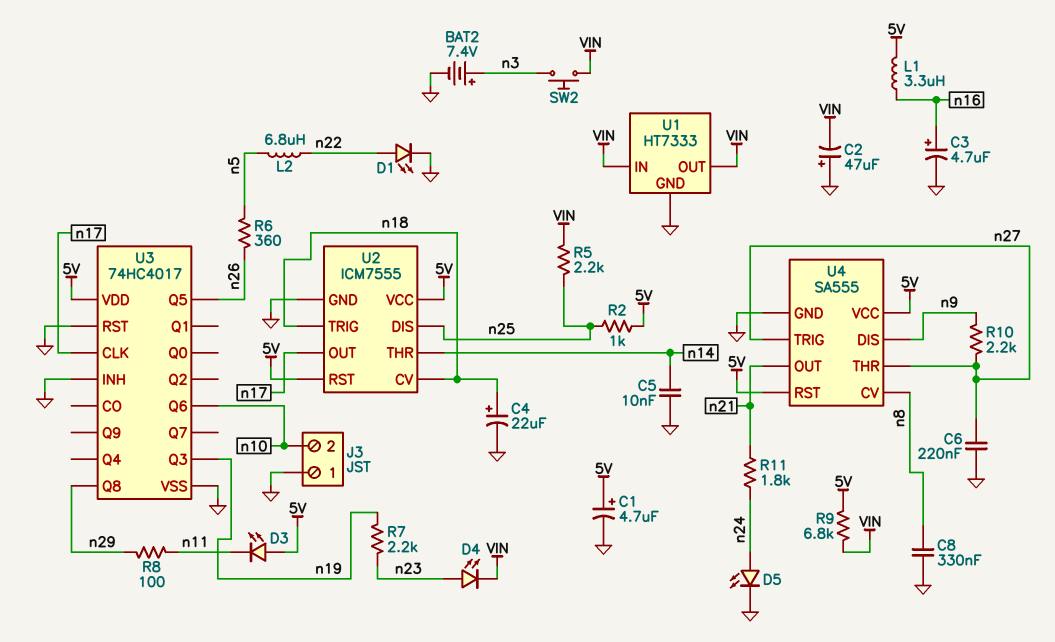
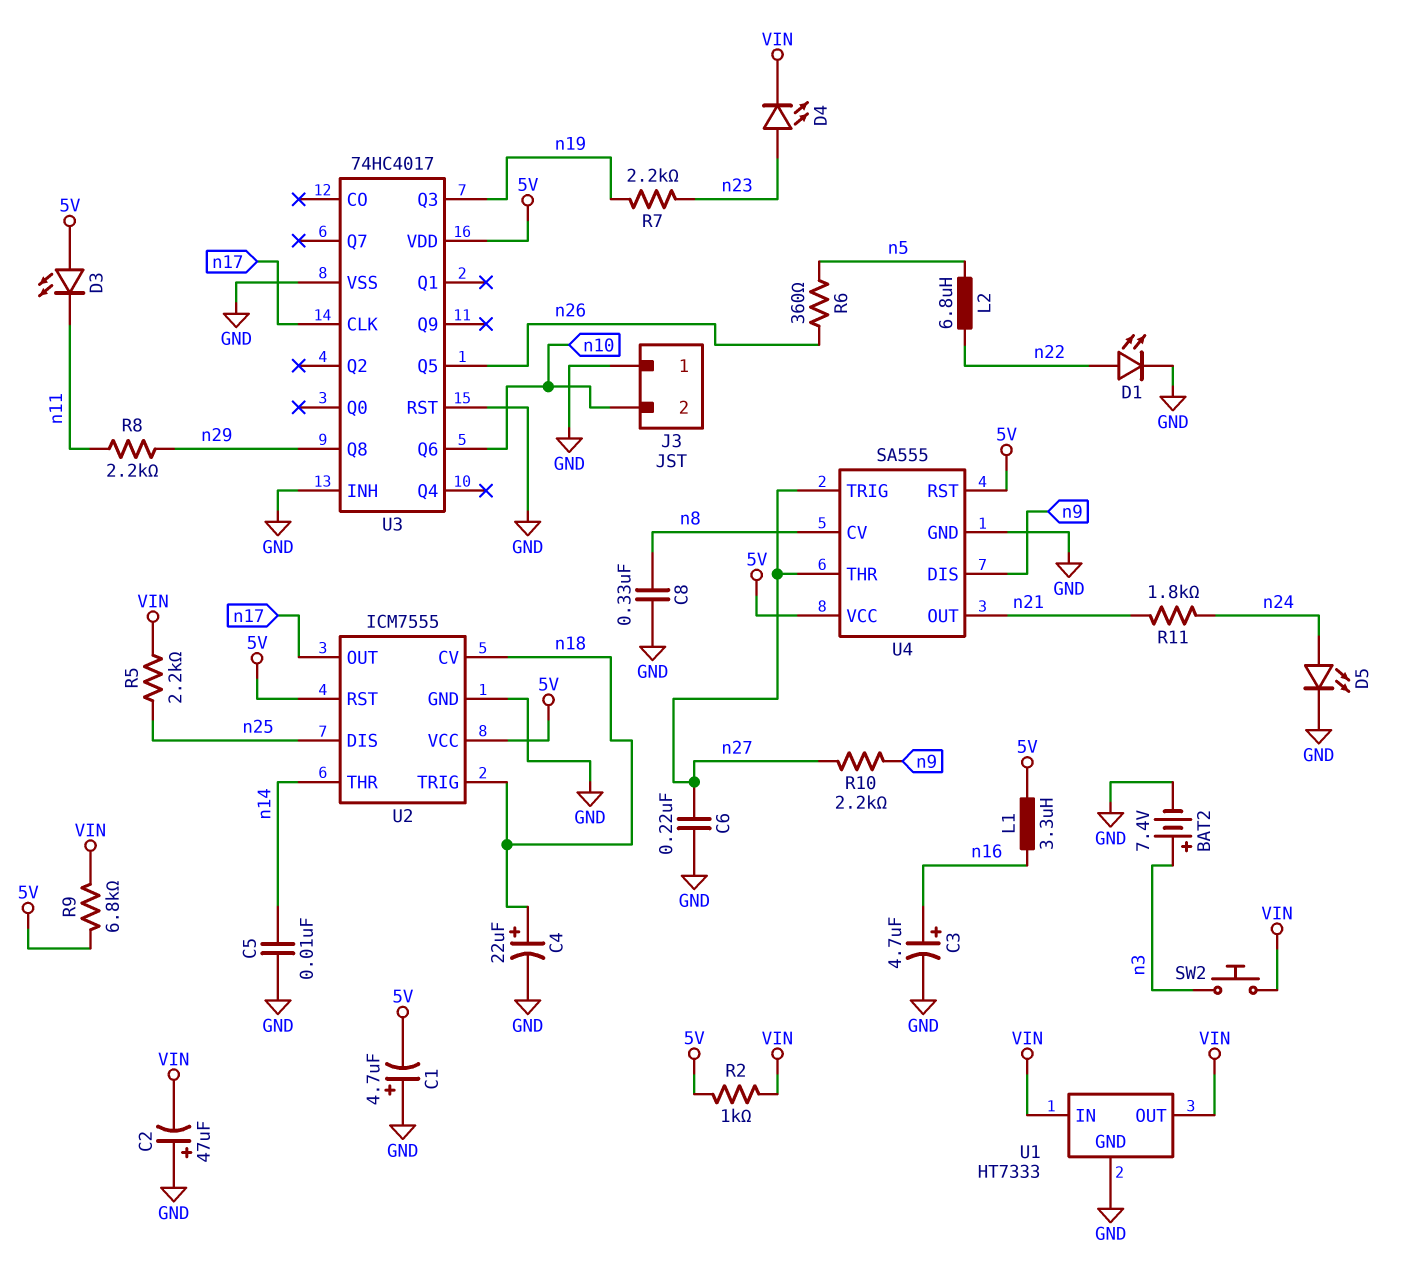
C1: 4.7uF (plus 5V, minus GND) -> 4.7uF (plus GND, minus 5V)
R2: 1k (5V, n25) -> 1k (5V, VIN)
R8: 100 (n11, n29) -> 2.2k (n11, n29)

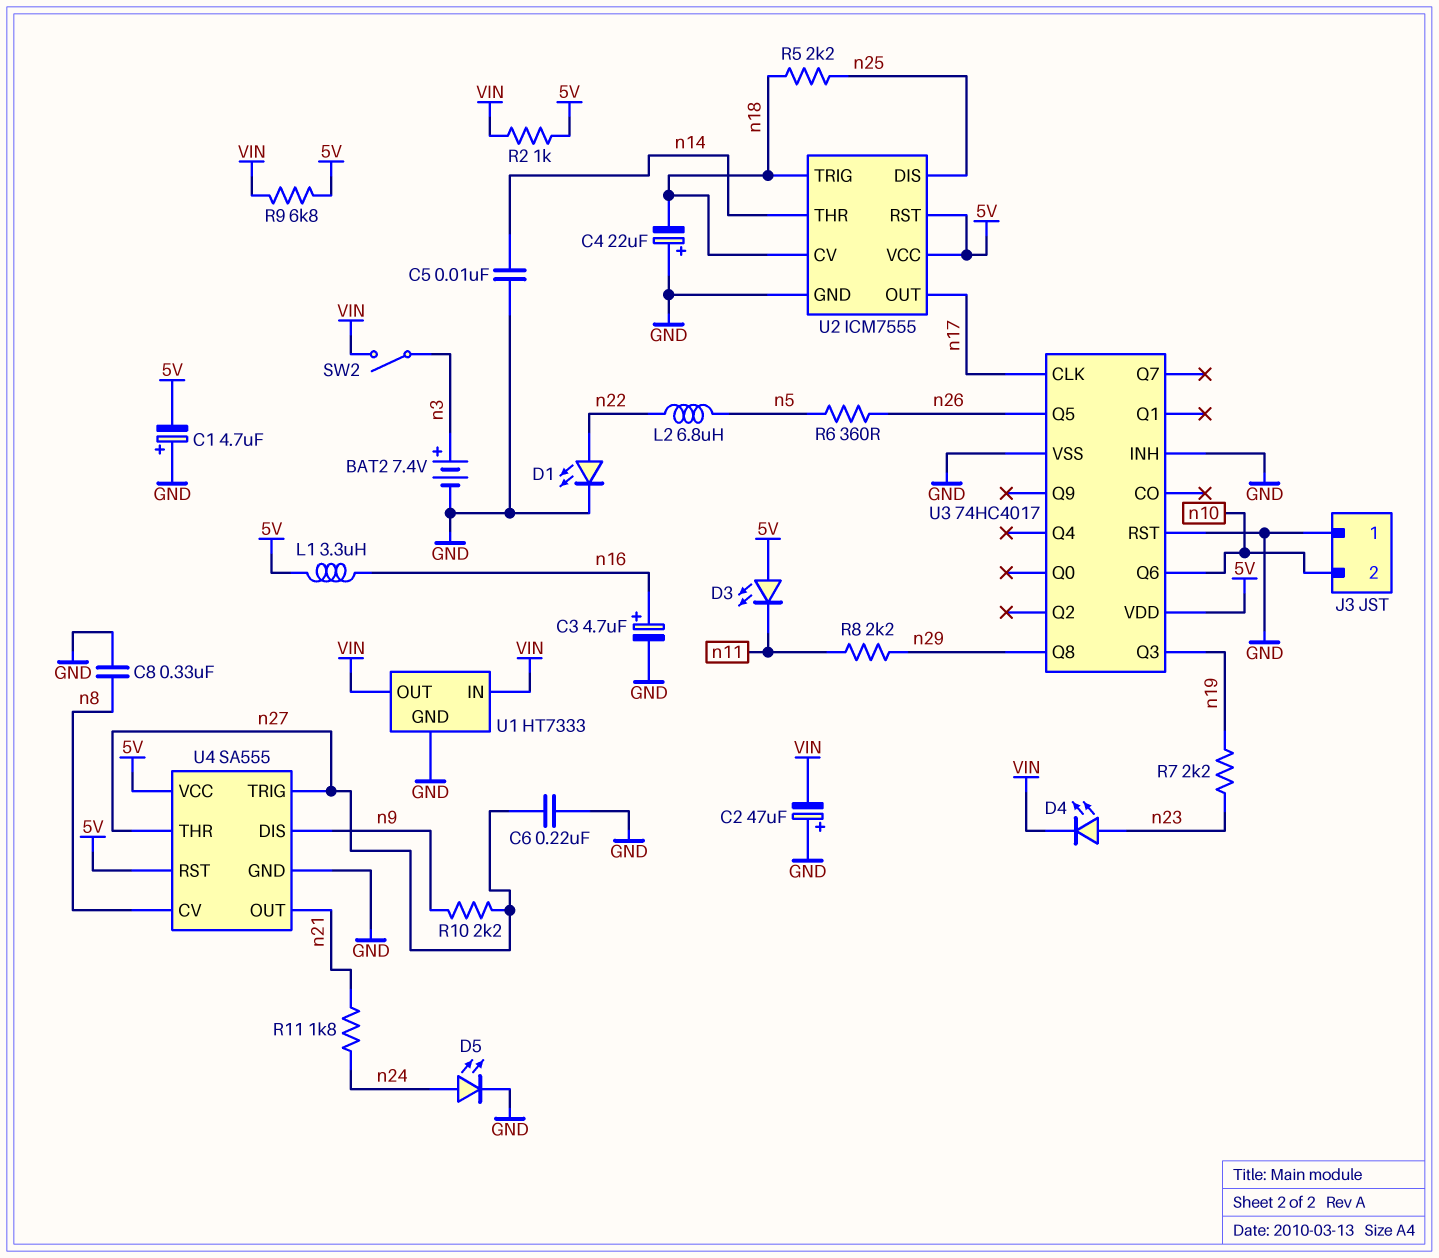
C4: 22uF (plus n18, minus GND) -> 22uF (plus GND, minus n18)
R5: 2.2k (VIN, n25) -> 2.2k (n18, n25)
SW2: button (VIN, n3) -> switch (VIN, n3)

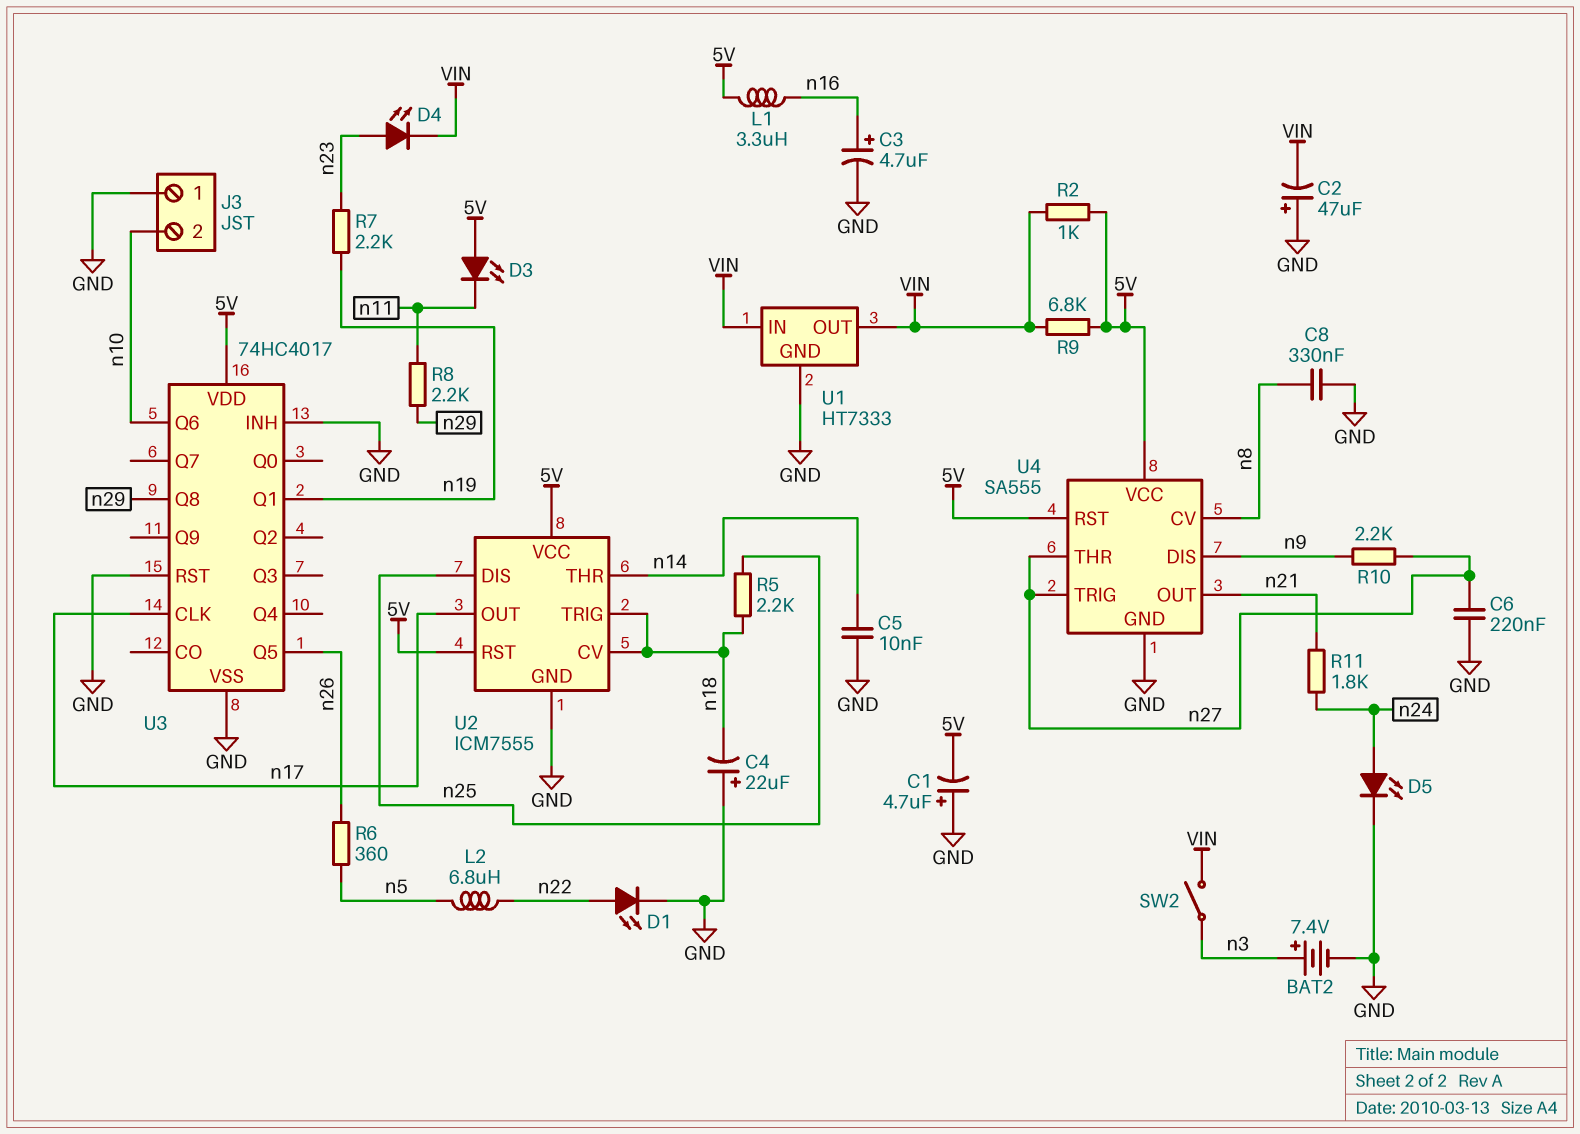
U3 pin Q1: none -> n19
U3 pin Q3: n19 -> none

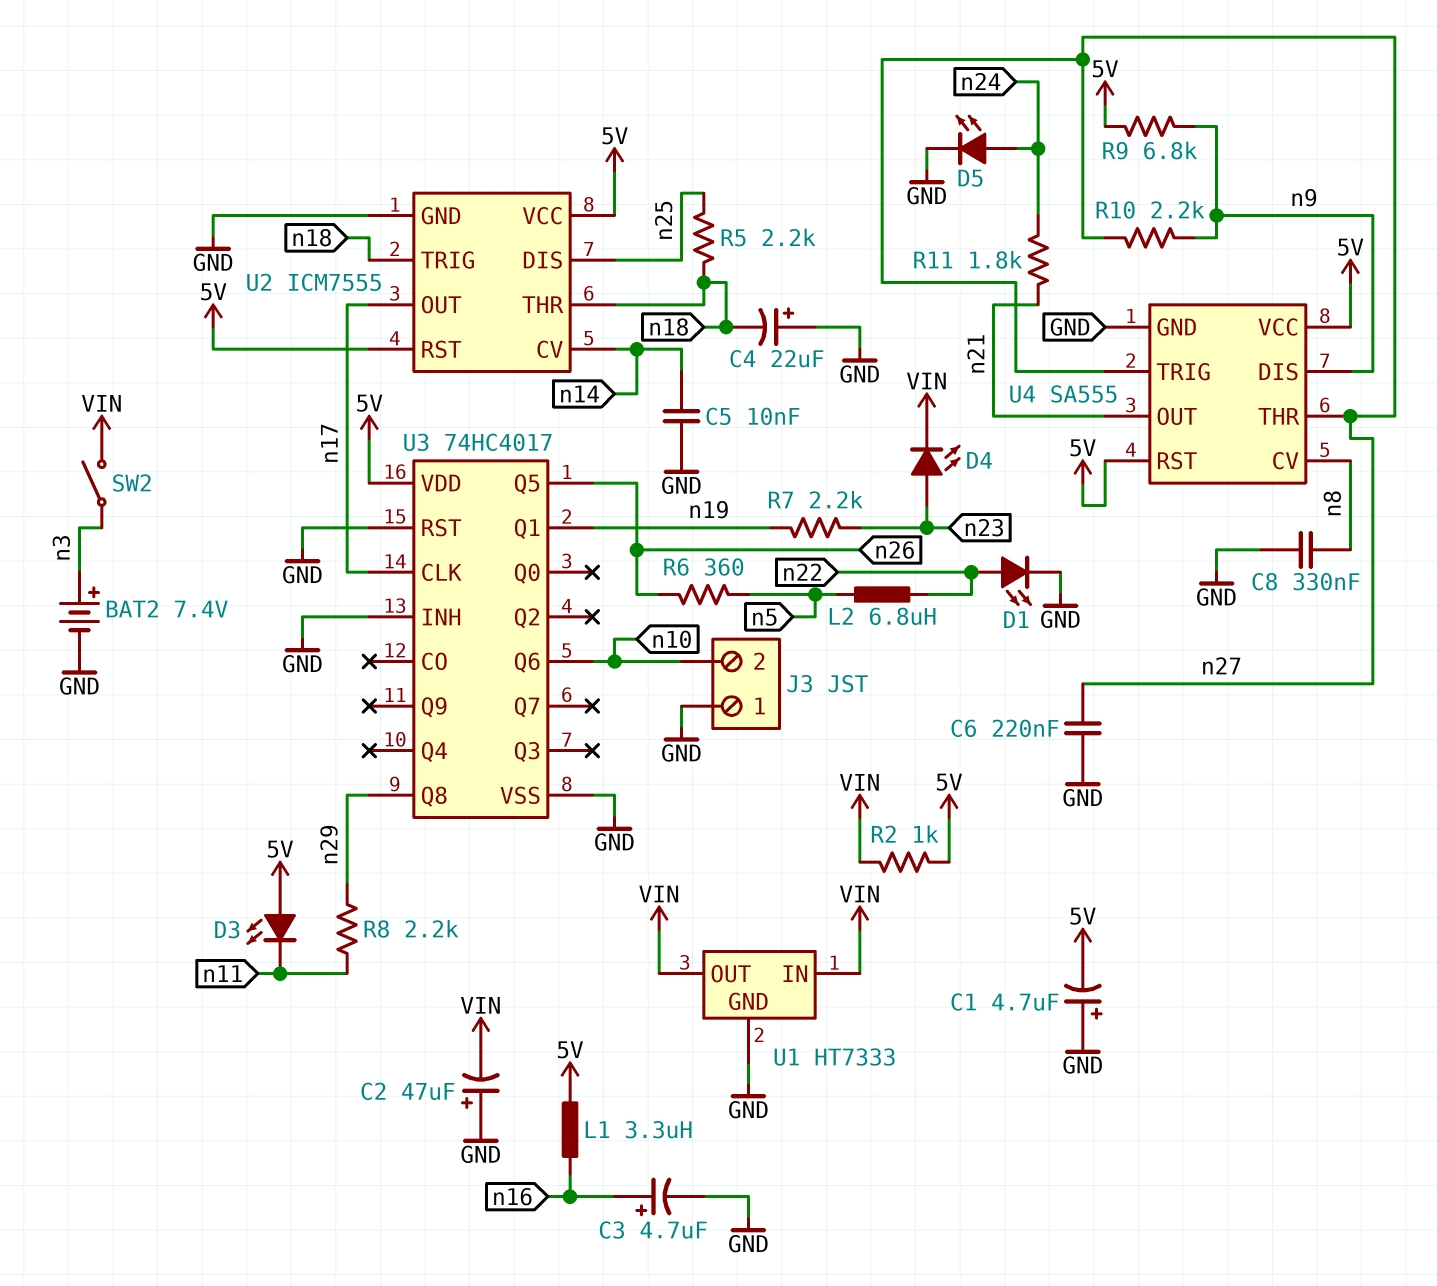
R9: 6.8k (5V, VIN) -> 6.8k (5V, n9)
U2 pin CV: n18 -> n14
U2 pin THR: n14 -> n18

